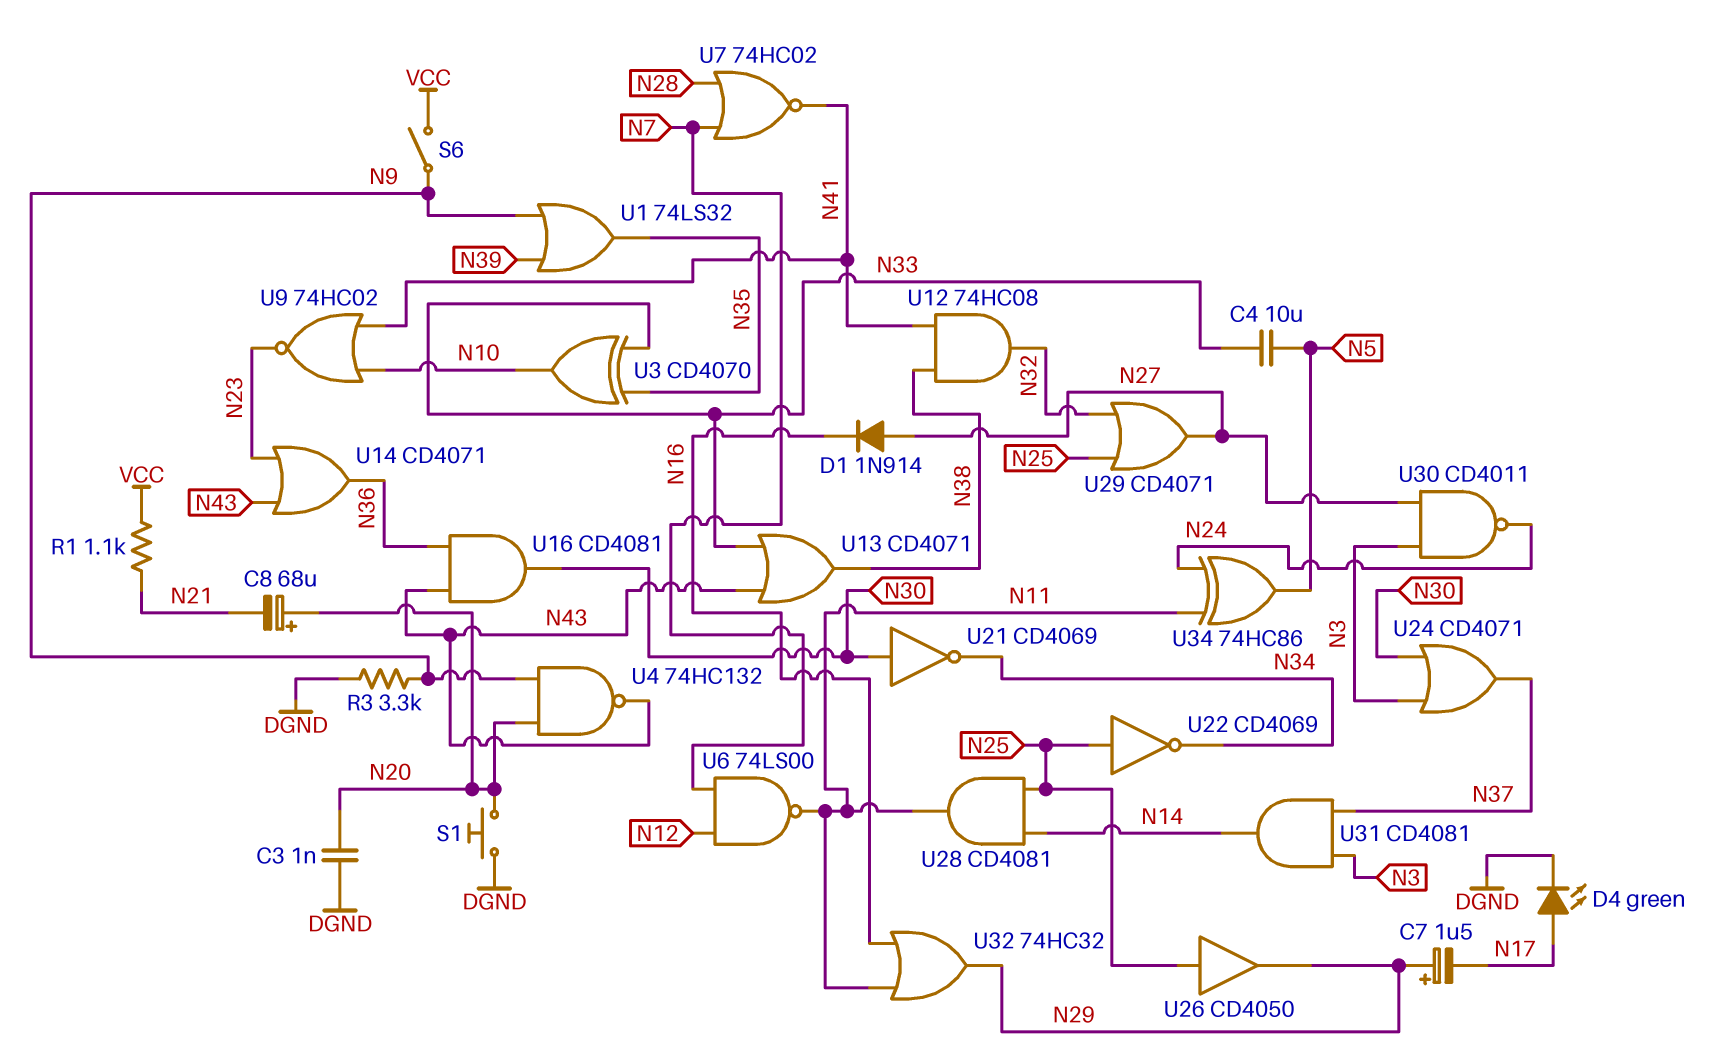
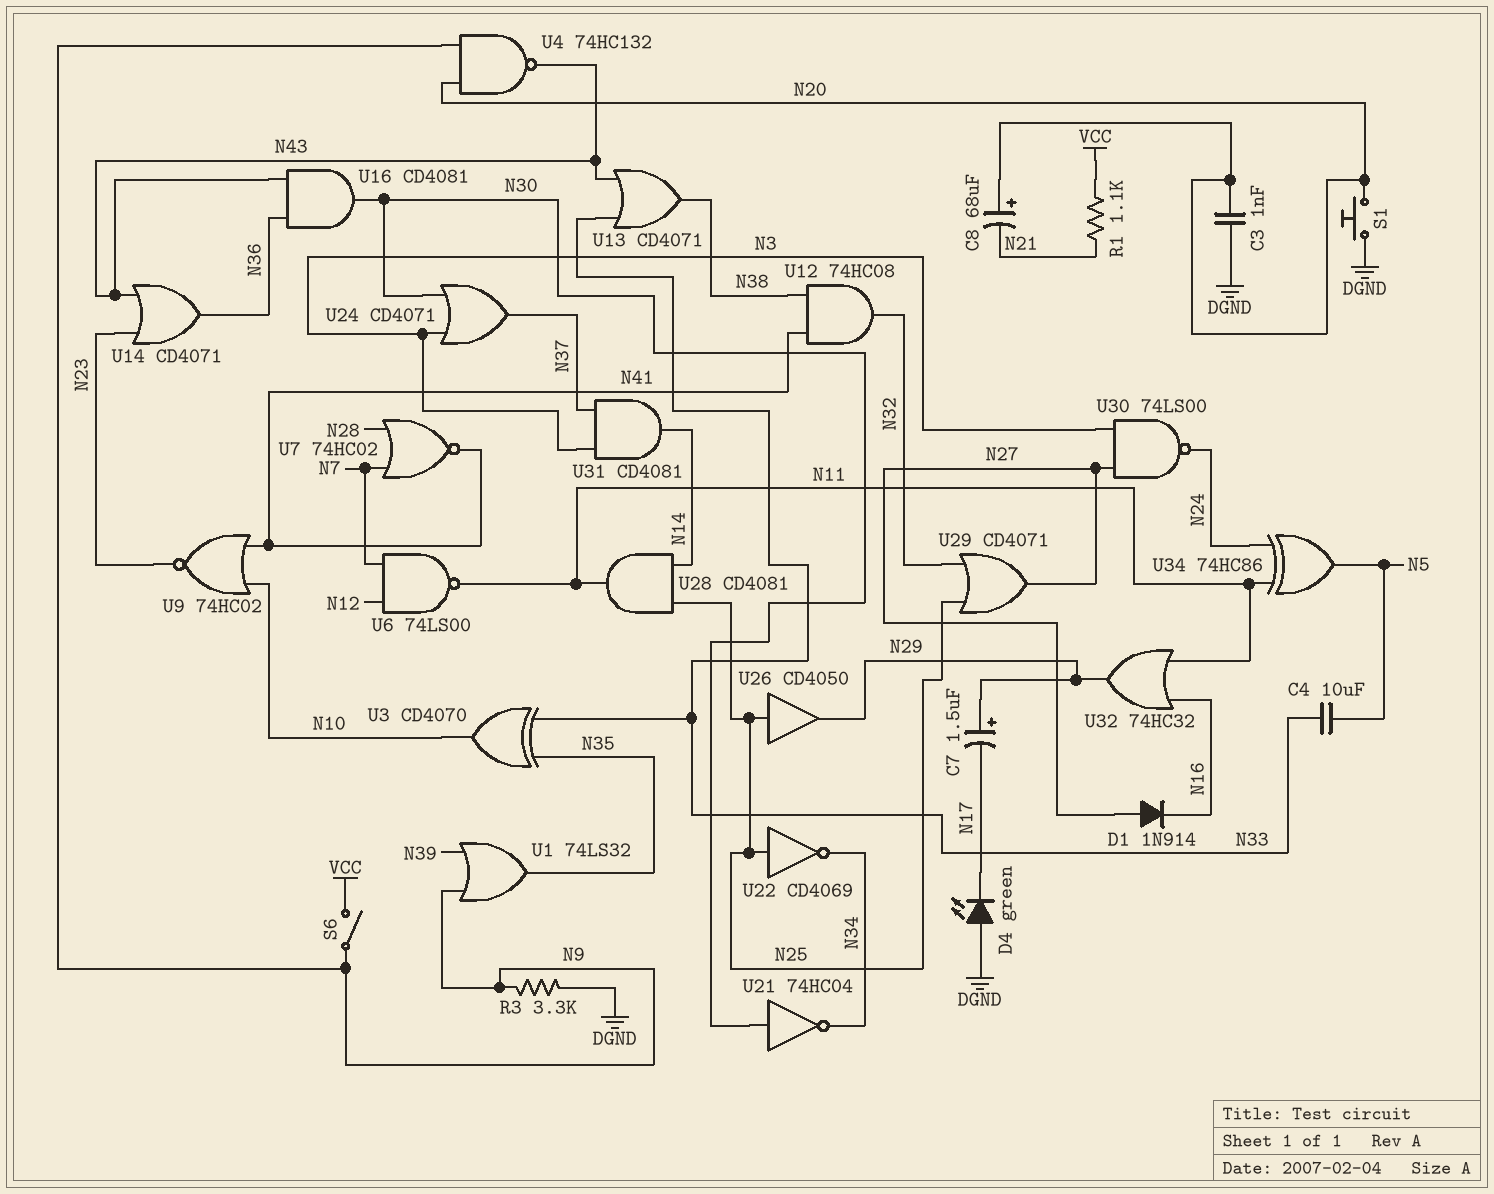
D4: LED green (A N17, K DGND) -> LED green (A DGND, K N17)
U21: NOT CD4069 (in N30, out N34) -> NOT 74HC04 (in N30, out N34)
U30: NAND CD4011 (in N3, in N27, out N24) -> NAND 74LS00 (in N3, in N27, out N24)

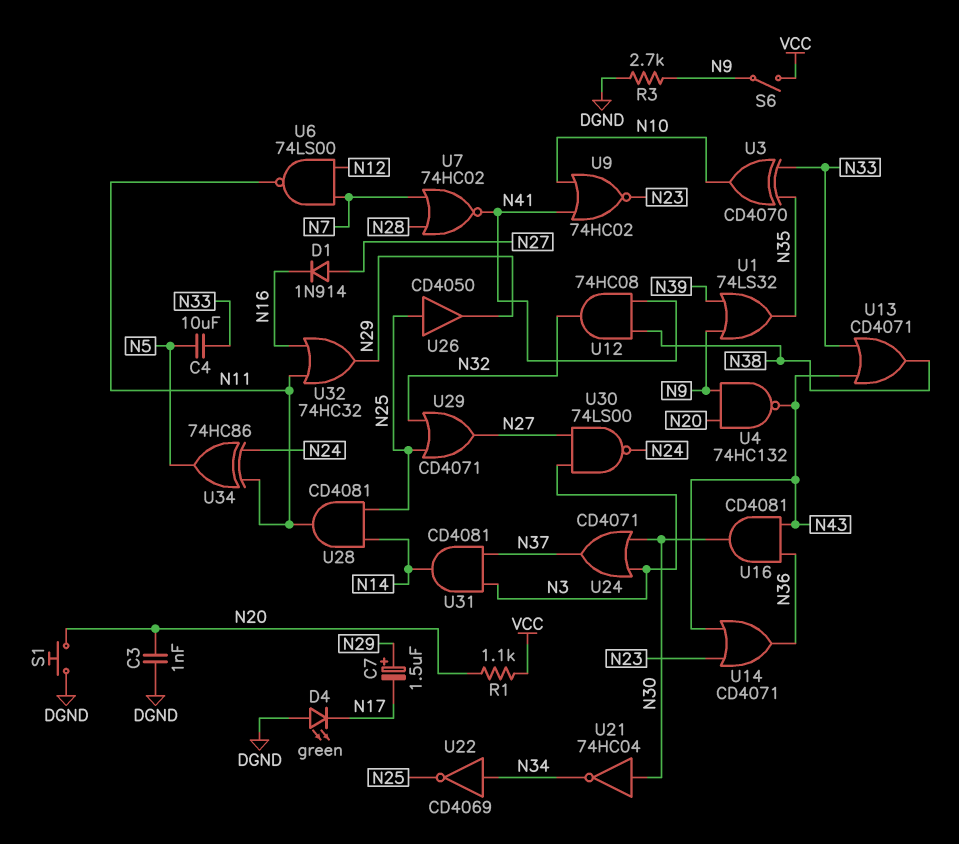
C8: 68uF (plus N20, minus N21) -> none
R1: 1.1k (N21, VCC) -> 1.1k (N20, VCC)
R3: 3.3k (DGND, N9) -> 2.7k (DGND, N9)
U22: NOT CD4069 (in N25, out N34) -> NOT CD4069 (in N34, out N25)

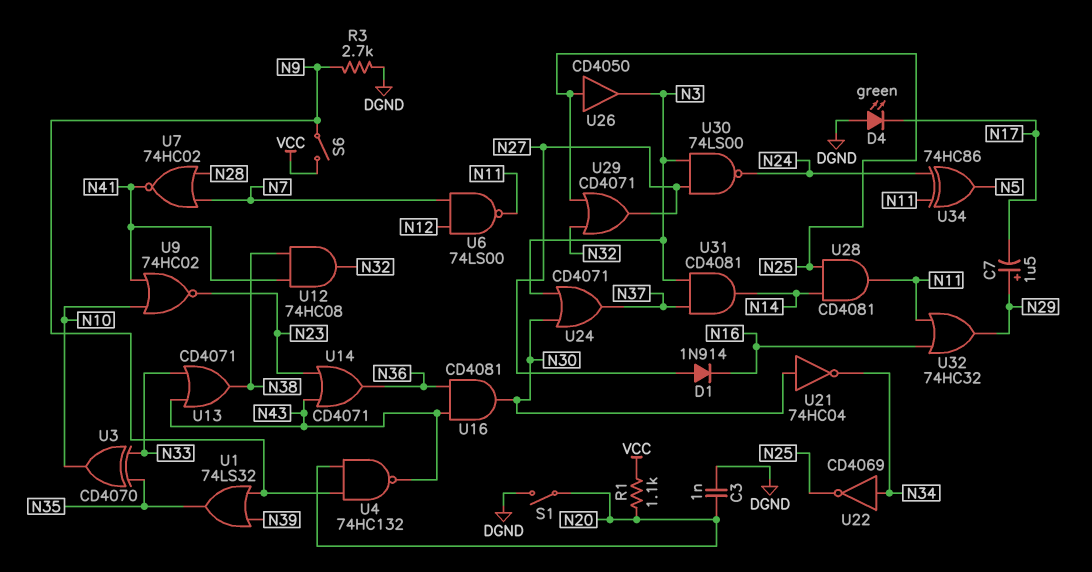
C4: 10uF (N5, N33) -> none
S1: button (DGND, N20) -> switch (DGND, N20)
U26: buffer CD4050 (in N25, out N29) -> buffer CD4050 (in N25, out N3)

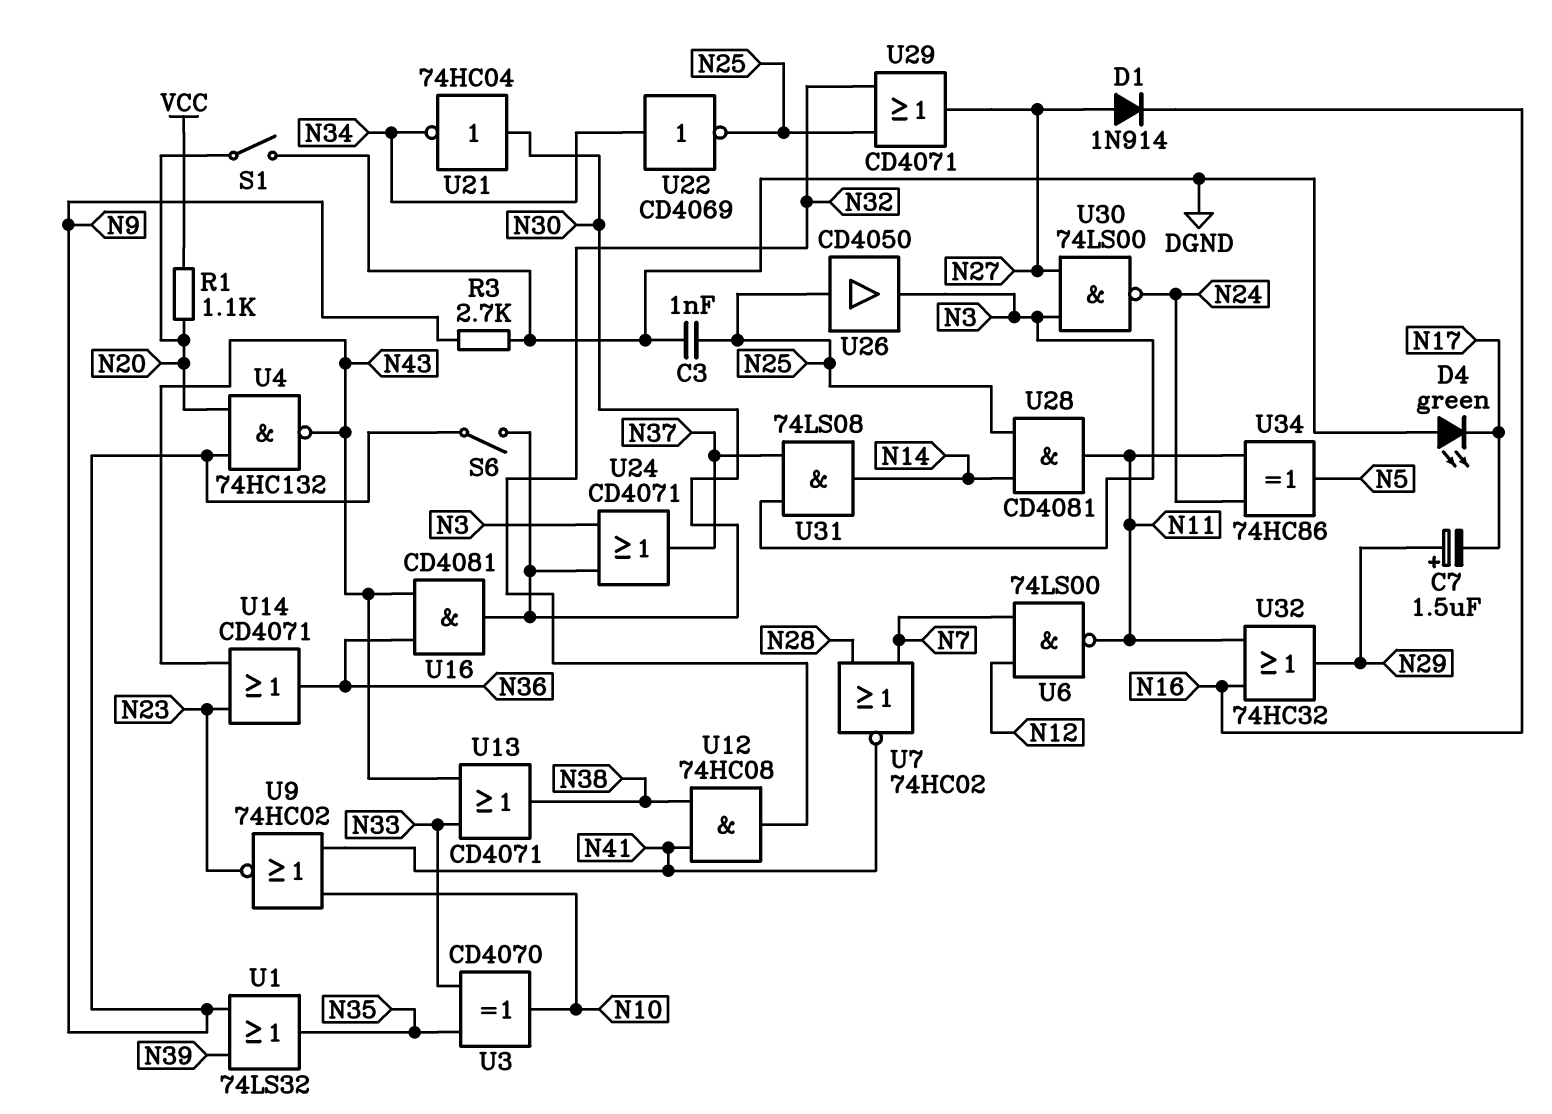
C3: 1nF (DGND, N20) -> 1nF (DGND, N25)
S6: switch (N9, VCC) -> switch (N9, N30)
U31: AND CD4081 (in N3, in N37, out N14) -> AND 74LS08 (in N3, in N37, out N14)

